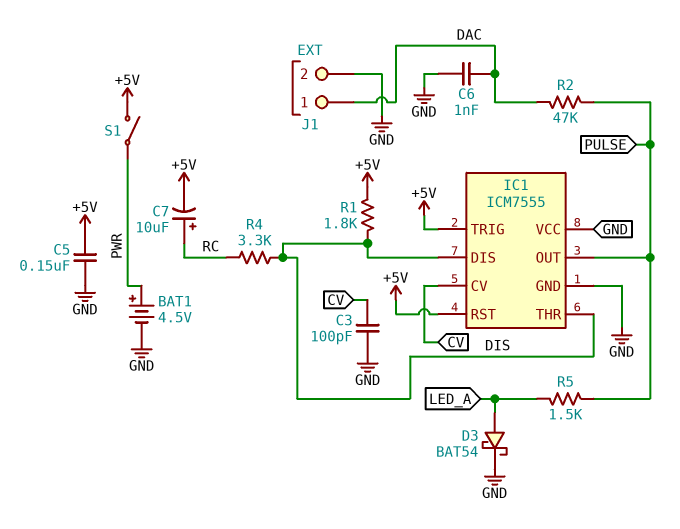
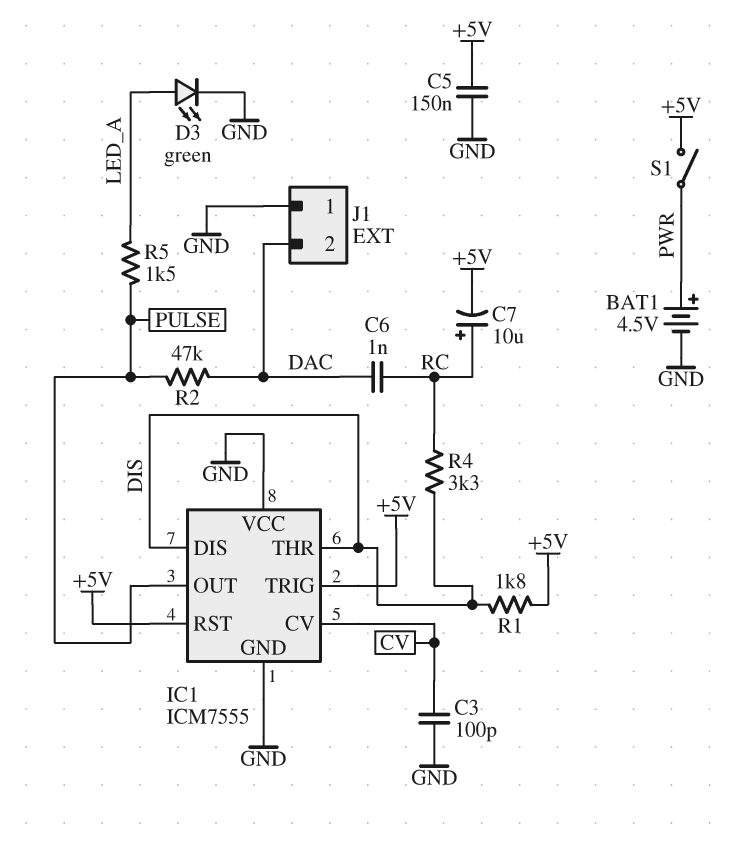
C6: 1nF (DAC, GND) -> 1nF (DAC, RC)
D3: schottky BAT54 (A LED_A, K GND) -> LED green (A LED_A, K GND)
J1 pin 1: DAC -> GND
J1 pin 2: GND -> DAC

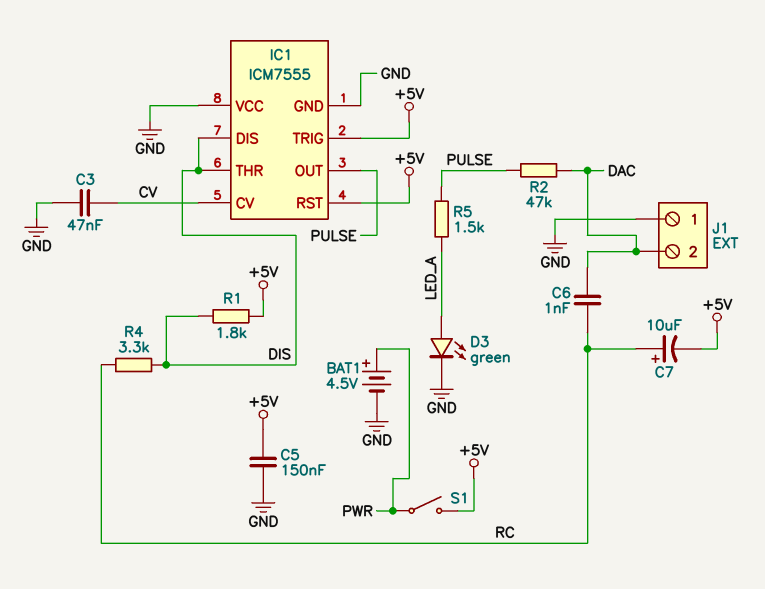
C3: 100pF (CV, GND) -> 47nF (CV, GND)

